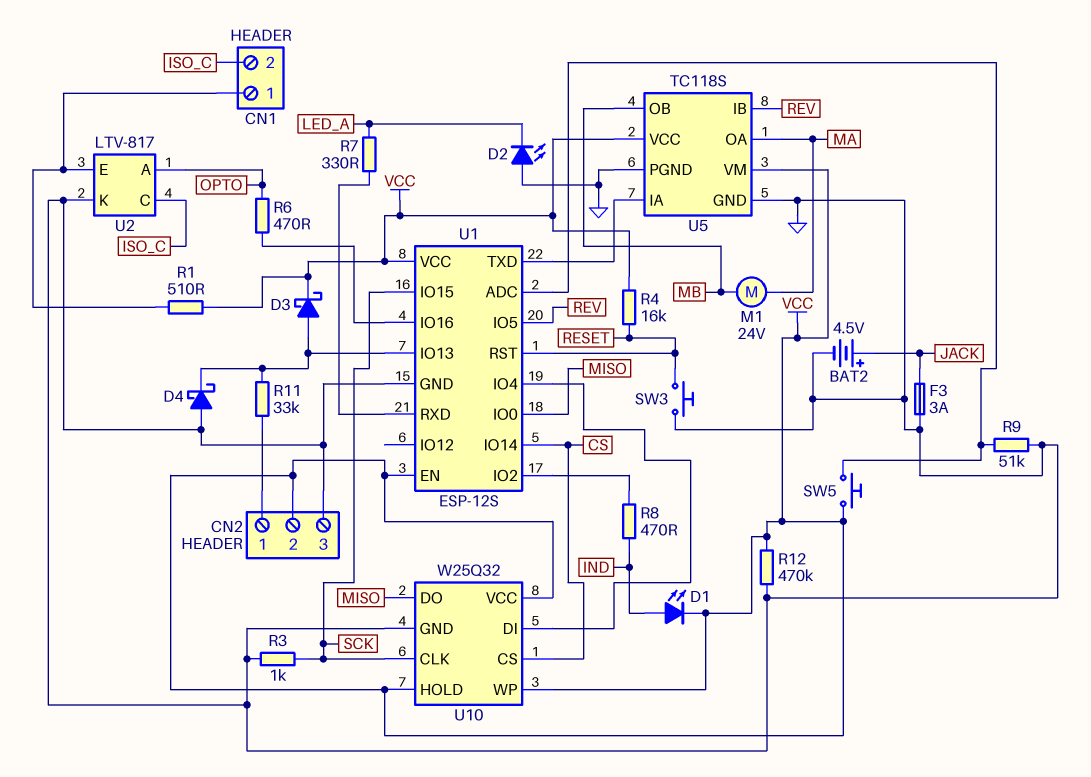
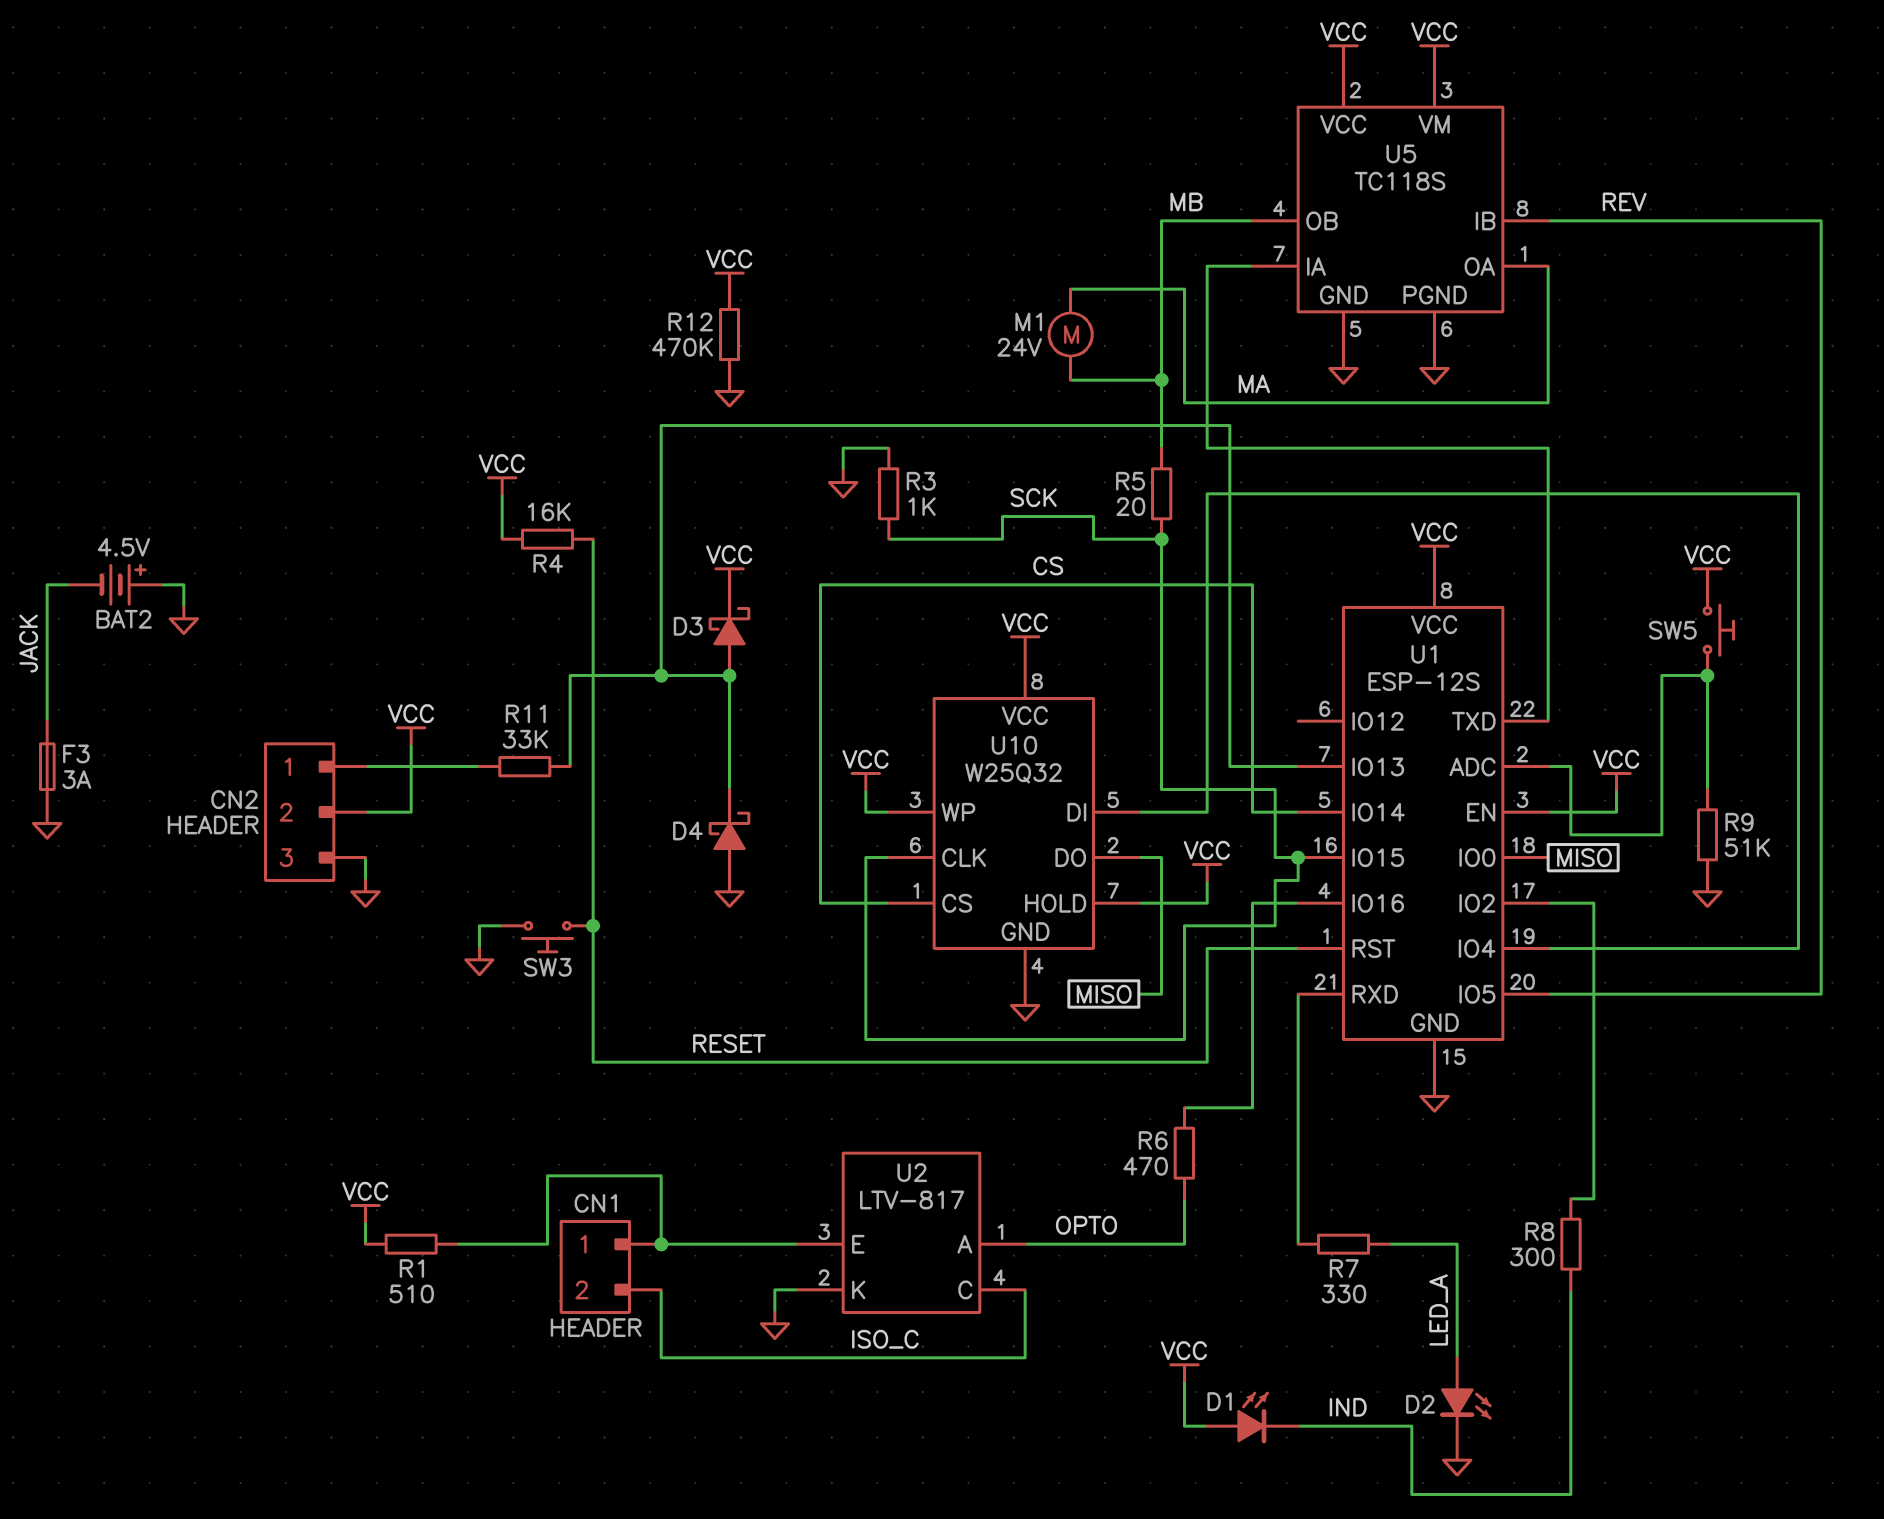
BAT2: 4.5V (plus JACK, minus GND) -> 4.5V (plus GND, minus JACK)
D1: LED (A IND, K VCC) -> LED (A VCC, K IND)
D2: LED (A GND, K LED_A) -> LED (A LED_A, K GND)
R5: none -> 20 (MB, SCK)
R8: 470 (IND, U1/IO2) -> 300 (IND, U1/IO2)

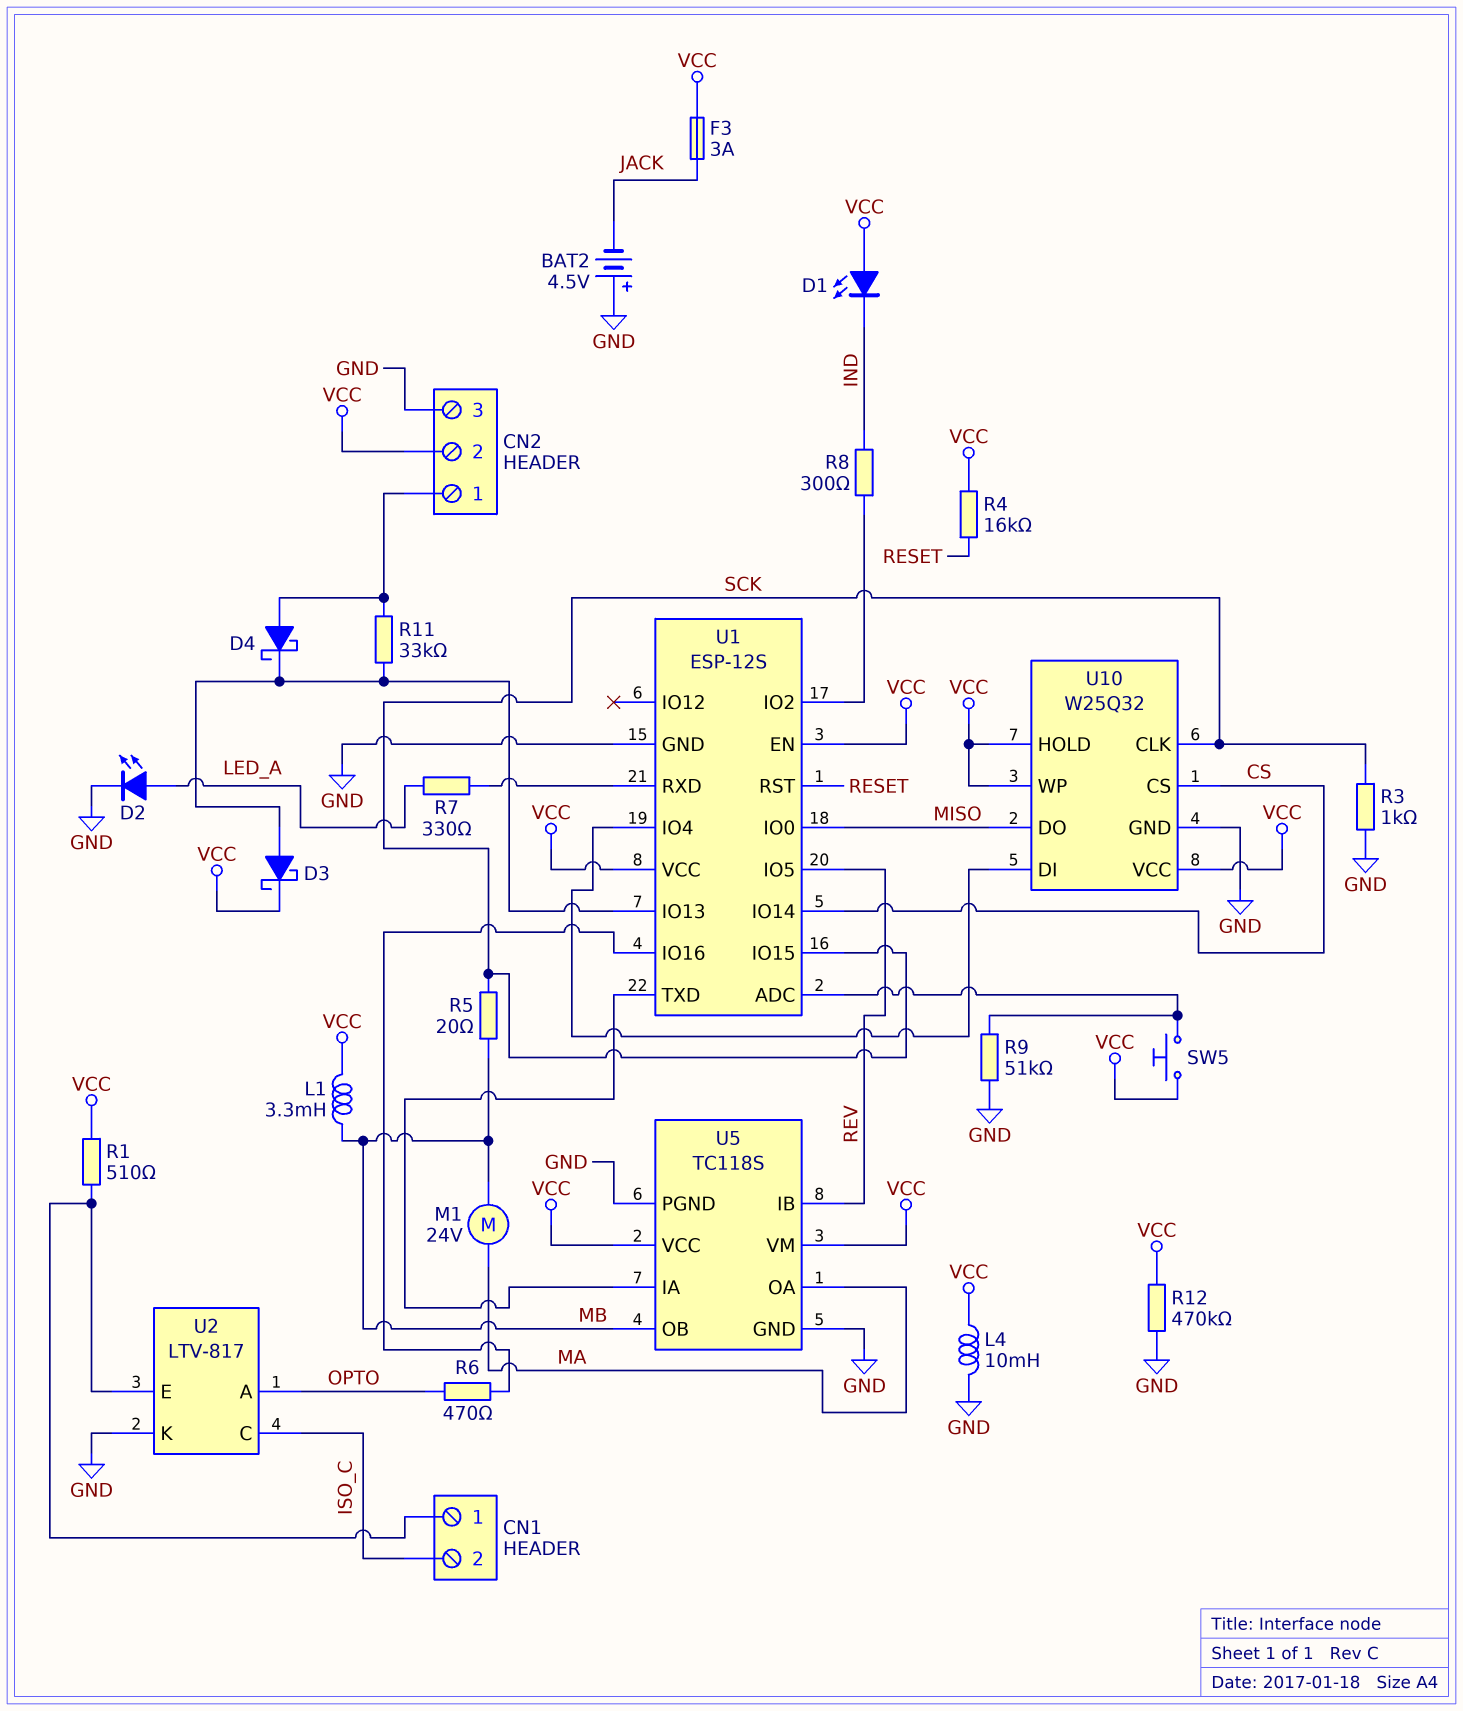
D4: schottky (A GND, K U1/IO13) -> schottky (A CN2/1, K U1/IO13)
F3: 3A (GND, JACK) -> 3A (JACK, VCC)
L1: none -> 3.3mH (MB, VCC)
L4: none -> 10mH (GND, VCC)
SW3: button (GND, RESET) -> none

